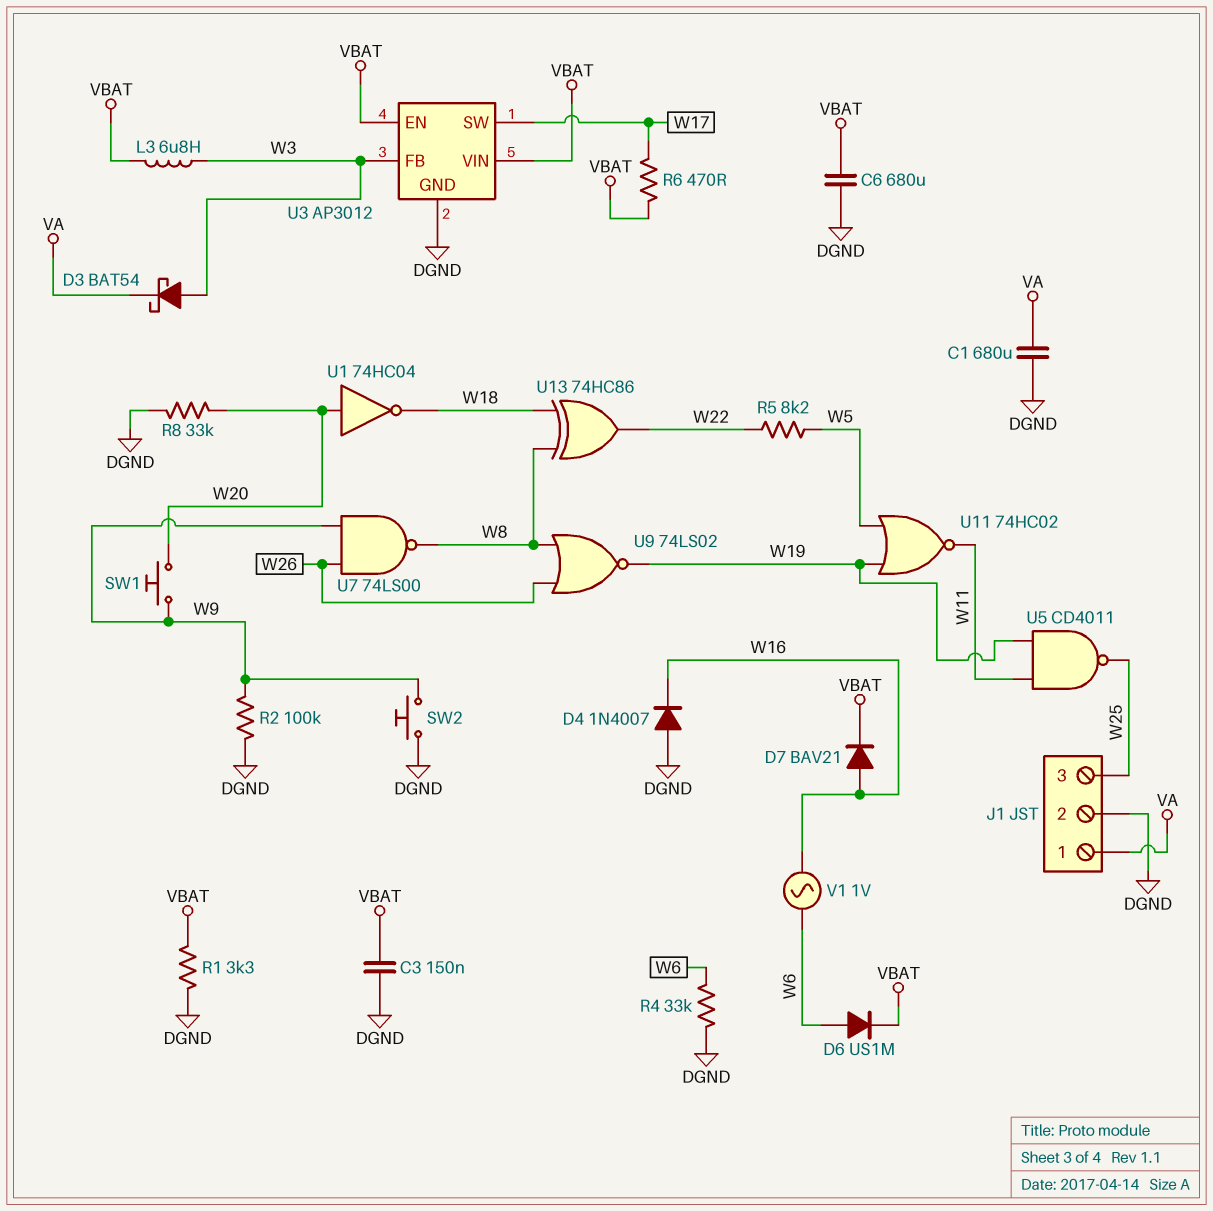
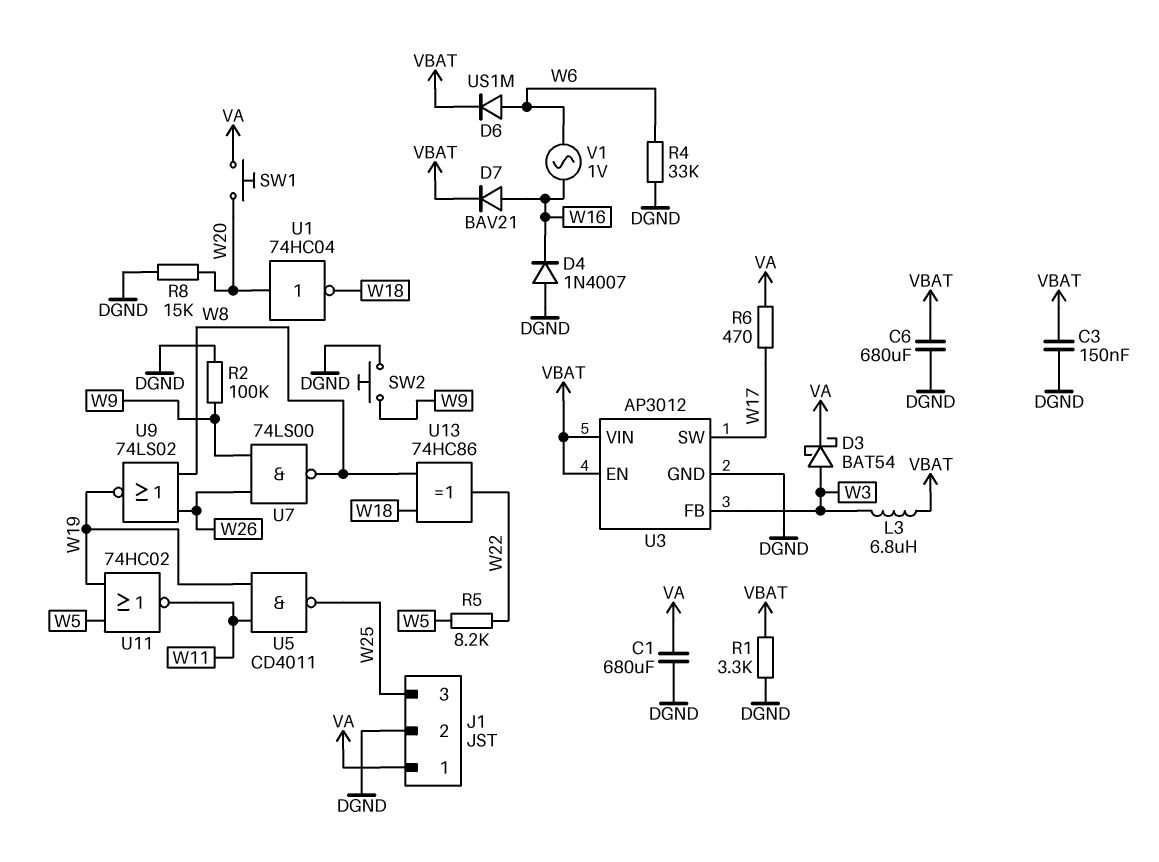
R6: 470 (VBAT, W17) -> 470 (VA, W17)
R8: 33k (DGND, W20) -> 15k (DGND, W20)
SW1: button (W9, W20) -> button (VA, W20)

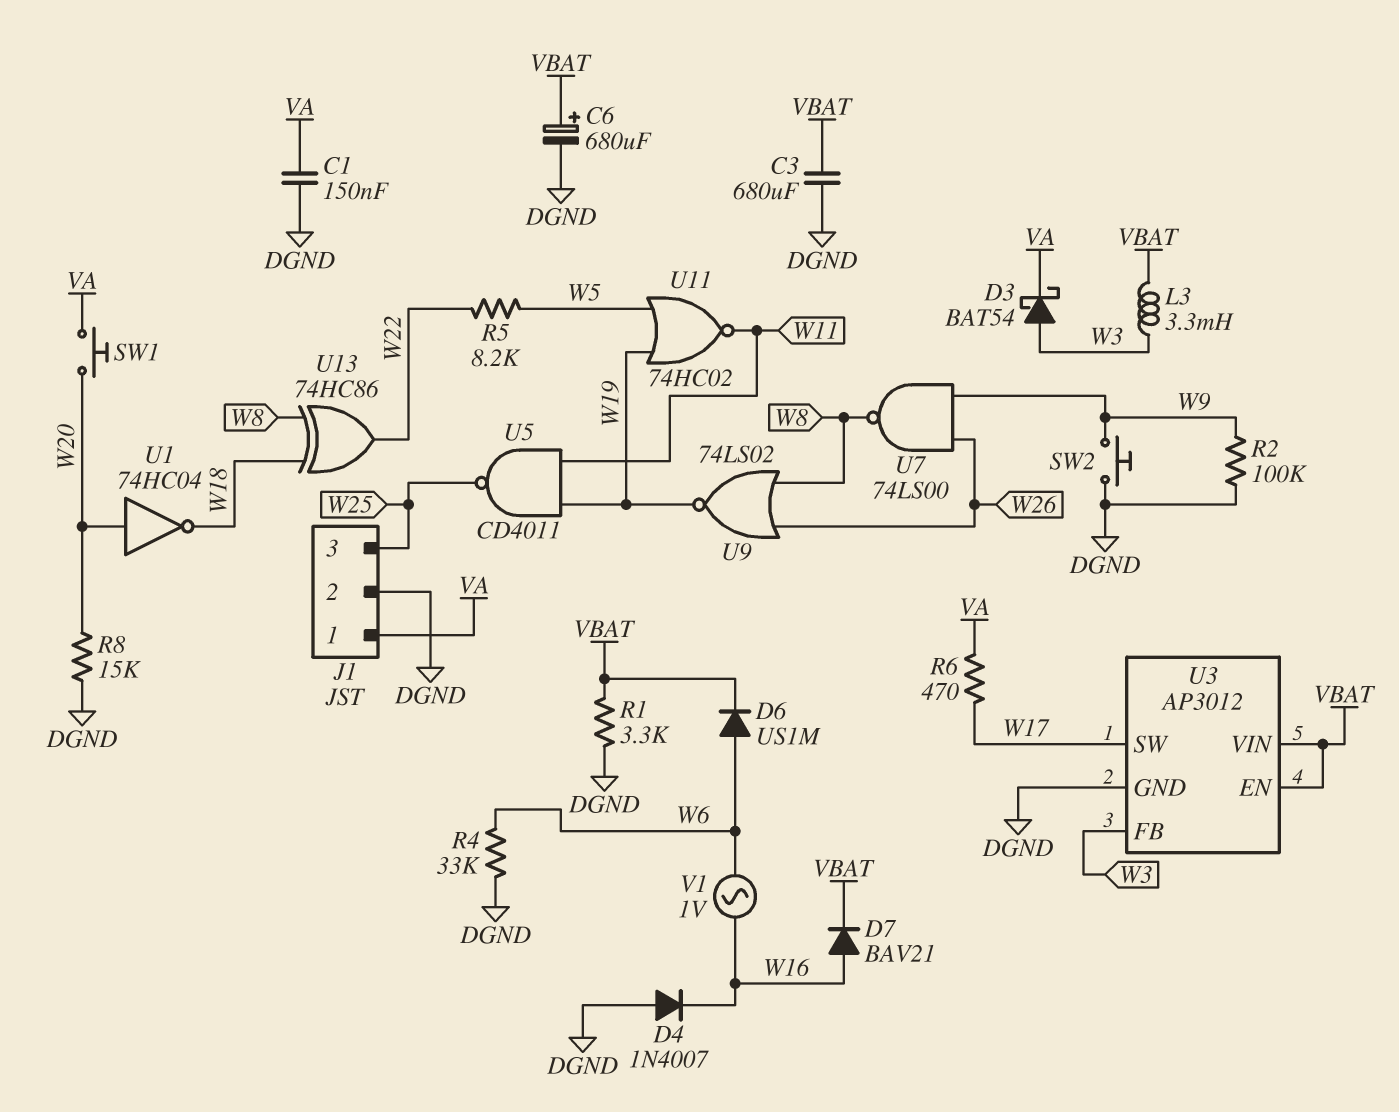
C1: 680uF (DGND, VA) -> 150nF (DGND, VA)
C3: 150nF (DGND, VBAT) -> 680uF (DGND, VBAT)
C6: 680uF (DGND, VBAT) -> 680uF (plus VBAT, minus DGND)
L3: 6.8uH (VBAT, W3) -> 3.3mH (VBAT, W3)

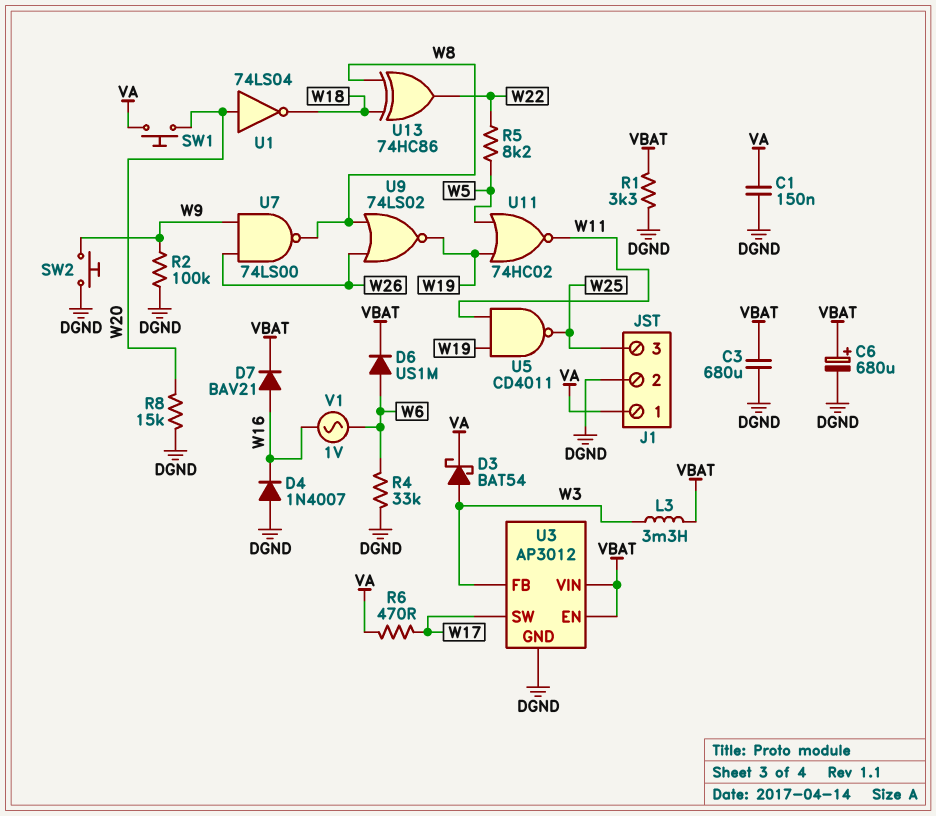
U1: NOT 74HC04 (in W20, out W18) -> NOT 74LS04 (in W20, out W18)

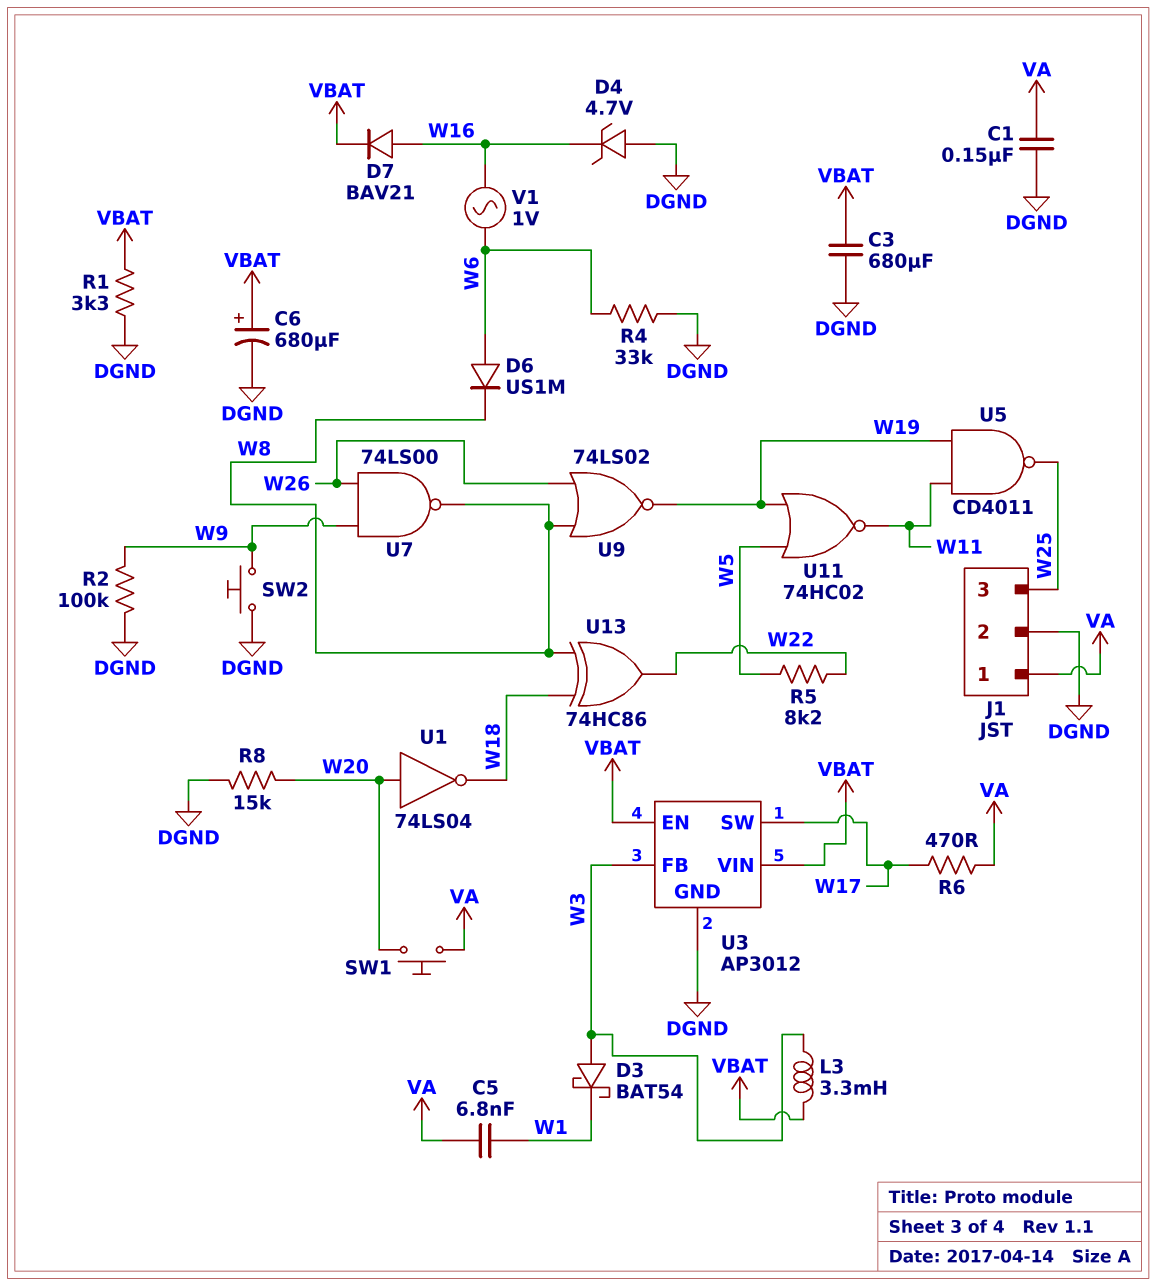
C5: none -> 6.8nF (VA, W1)
D3: schottky BAT54 (A W3, K VA) -> schottky BAT54 (A W3, K W1)
D4: diode 1N4007 (A DGND, K W16) -> zener 4.7V (A DGND, K W16)
D6: diode US1M (A W6, K VBAT) -> diode US1M (A W6, K W8)

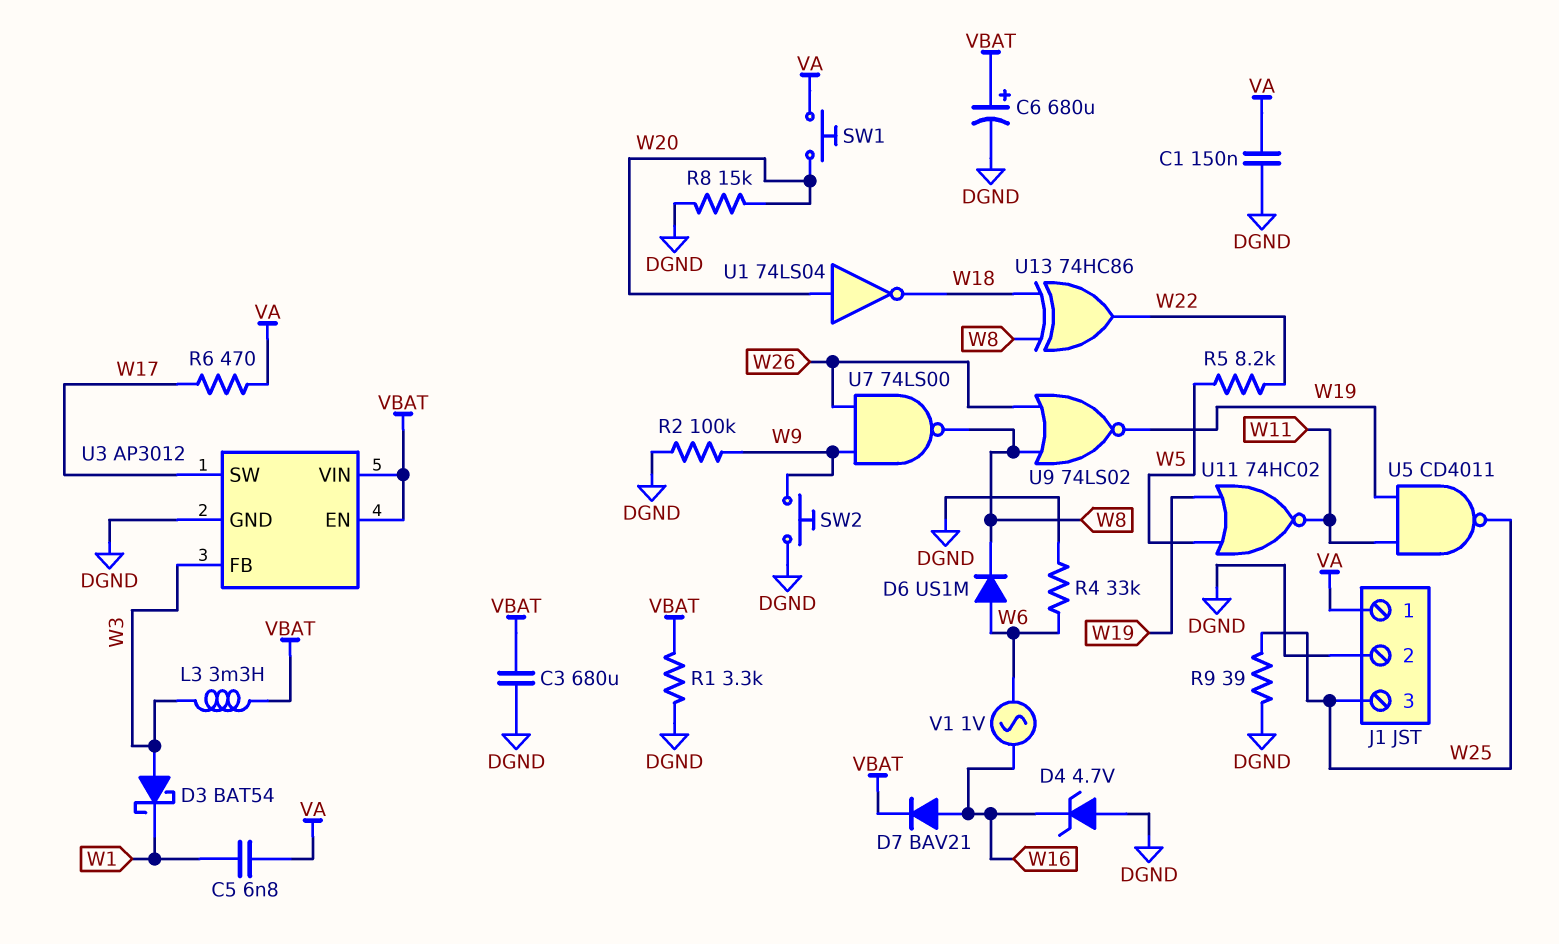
R9: none -> 39 (DGND, W25)

